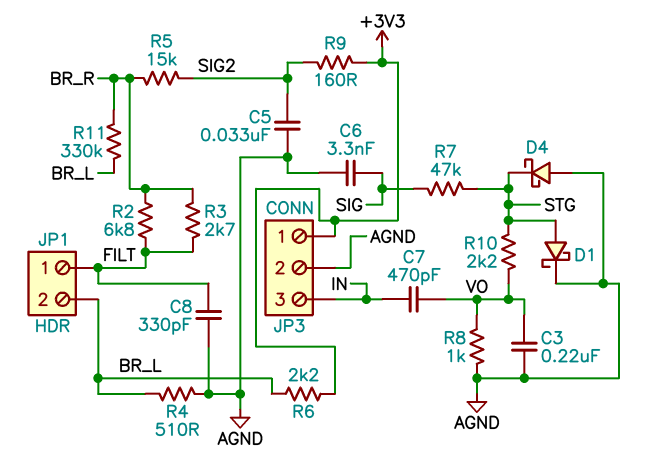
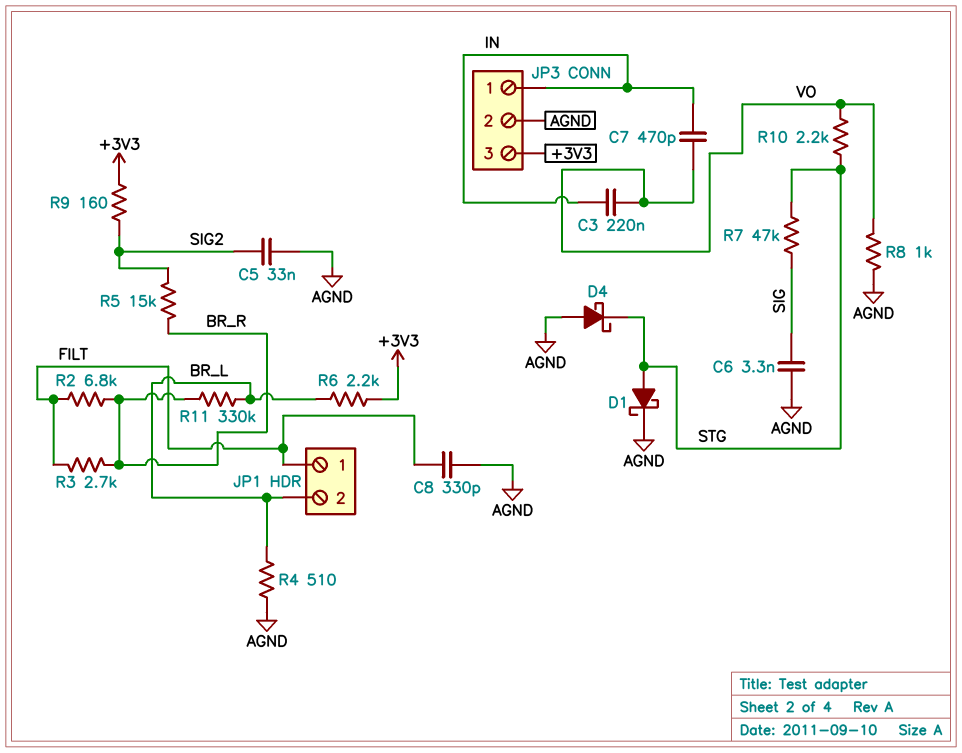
C3: 220nF (AGND, VO) -> 220nF (IN, VO)
JP3 pin 1: +3V3 -> IN
JP3 pin 3: IN -> +3V3

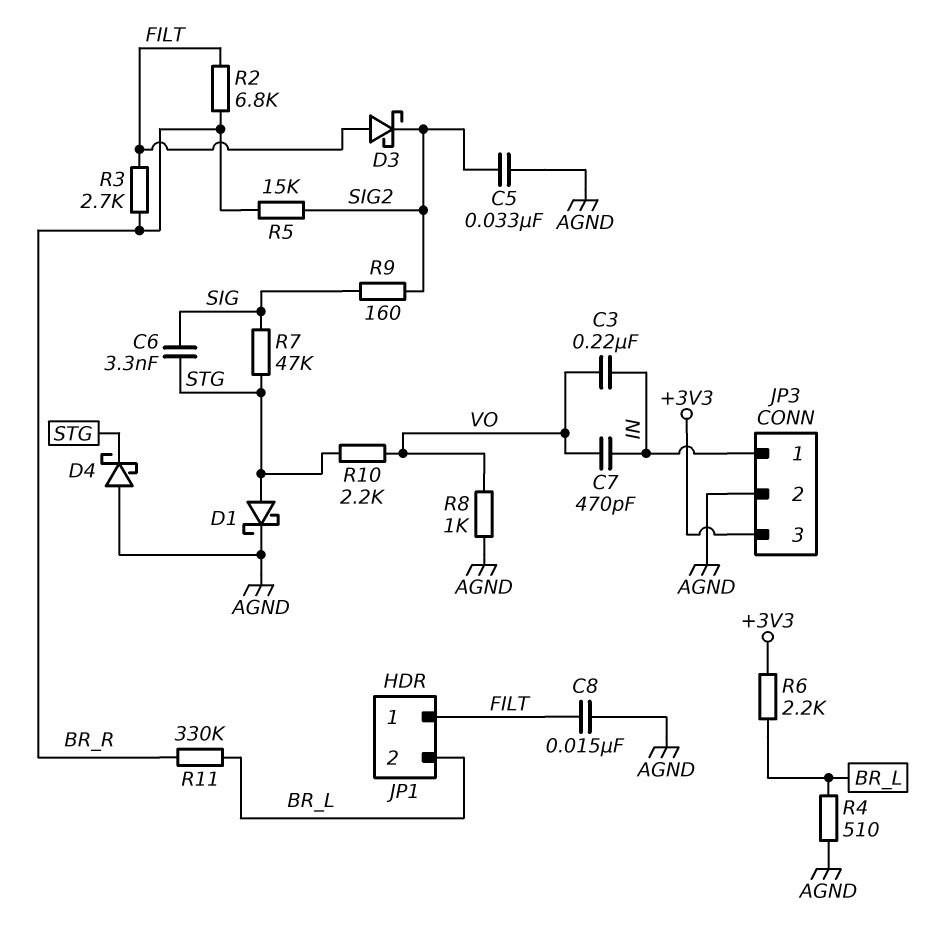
C6: 3.3nF (AGND, SIG) -> 3.3nF (SIG, STG)
C8: 330pF (AGND, FILT) -> 15nF (AGND, FILT)
D3: none -> schottky (A FILT, K SIG2)
R9: 160 (+3V3, SIG2) -> 160 (SIG, SIG2)

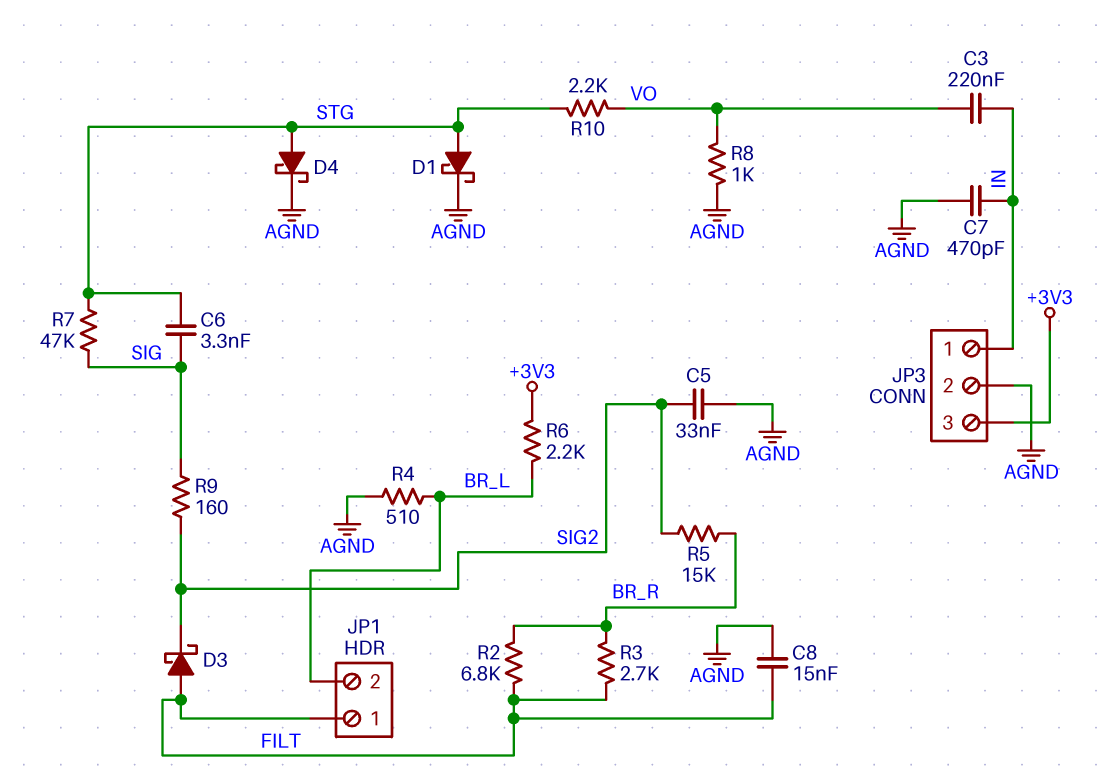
C7: 470pF (IN, VO) -> 470pF (AGND, IN)
D4: schottky (A AGND, K STG) -> schottky (A STG, K AGND)
R11: 330k (BR_L, BR_R) -> none

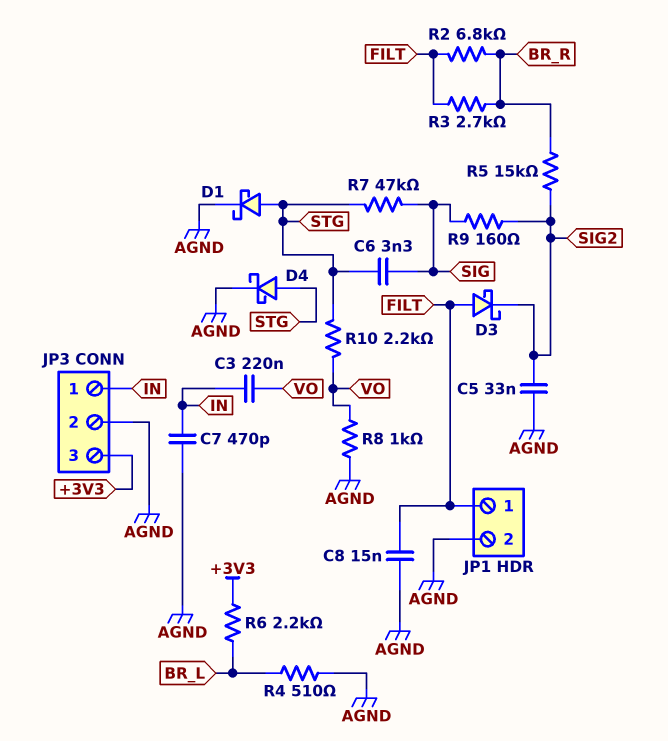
JP1 pin 2: BR_L -> AGND

